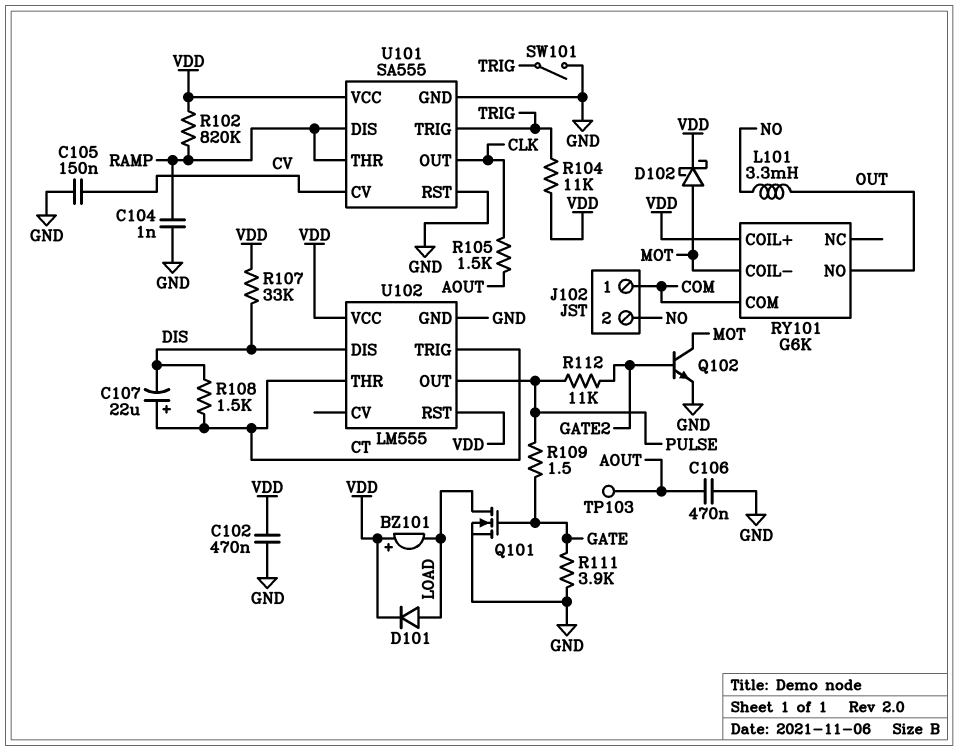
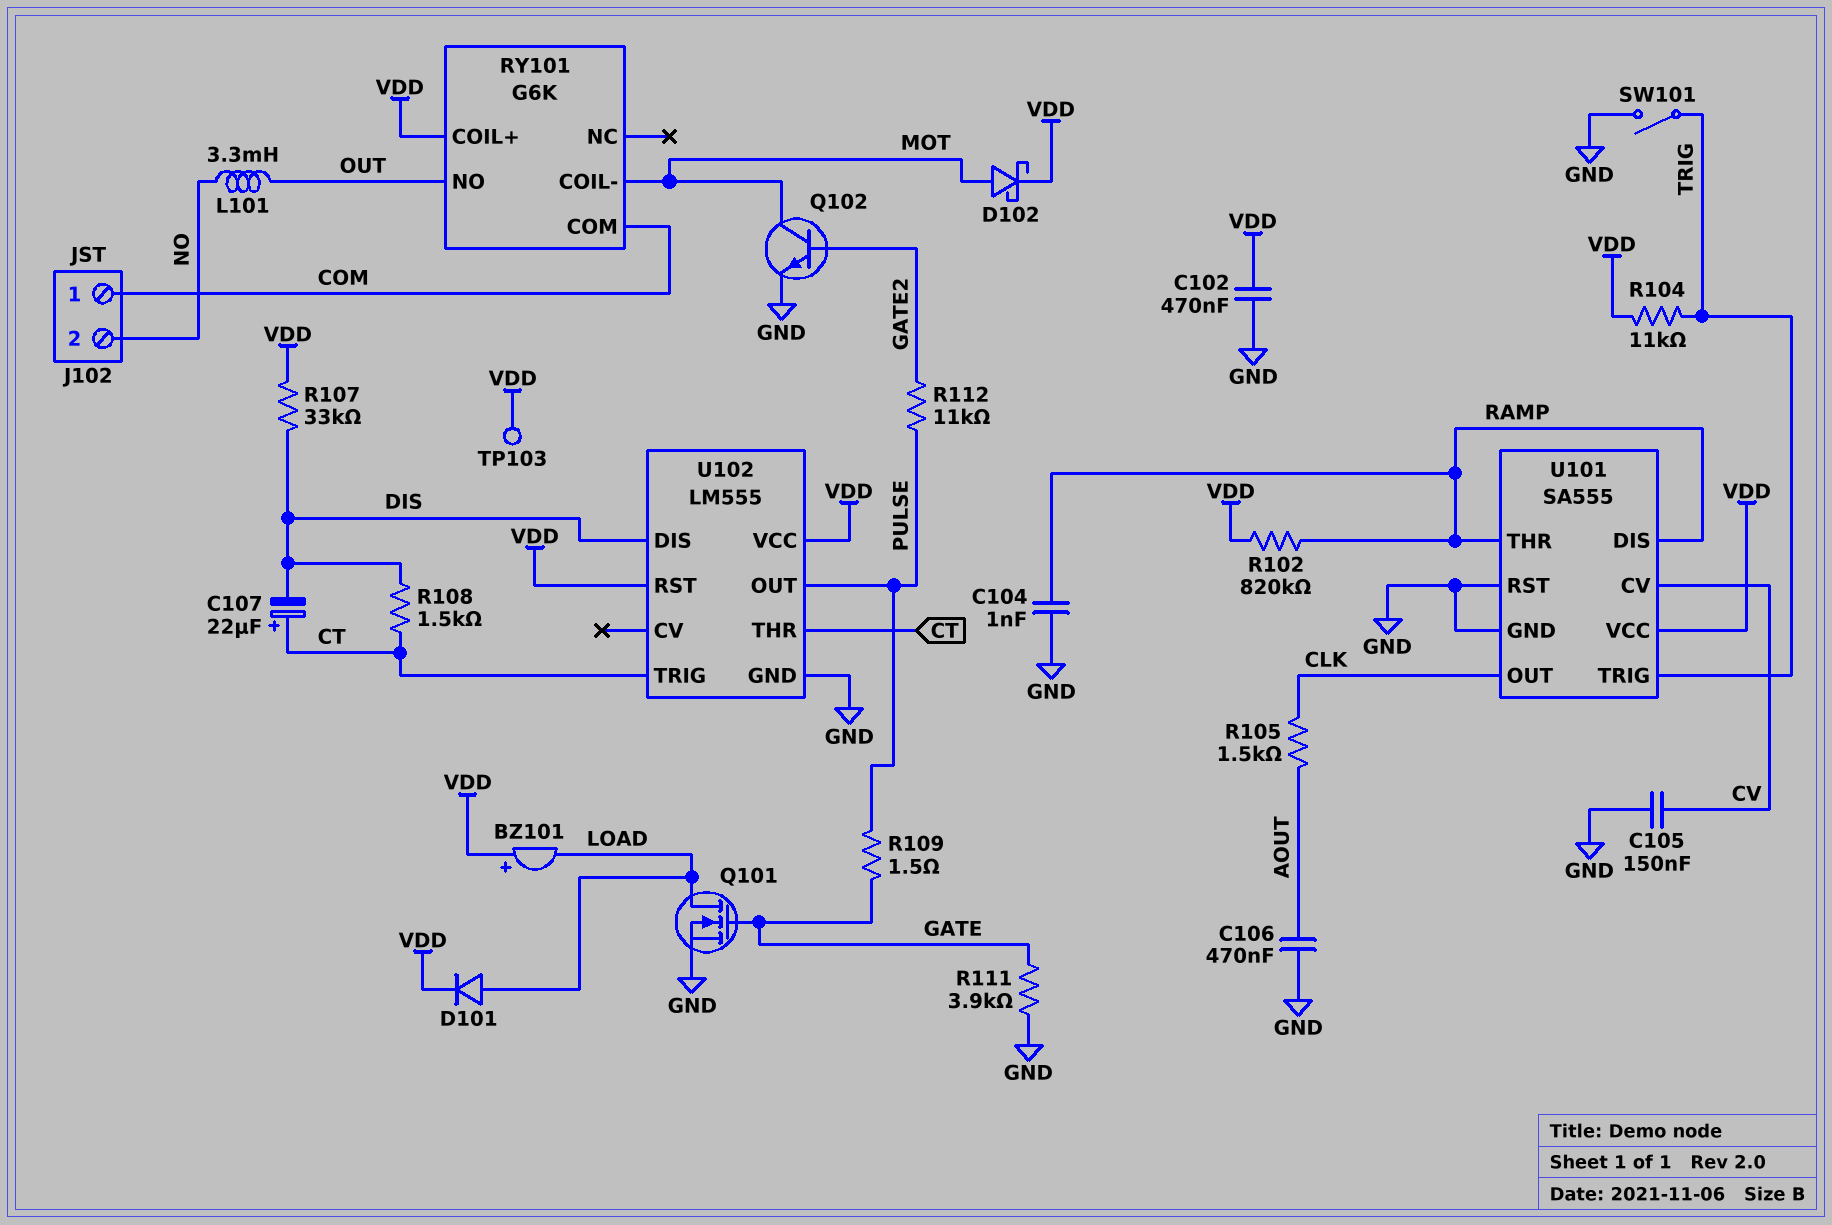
TP103: test point (AOUT) -> test point (VDD)

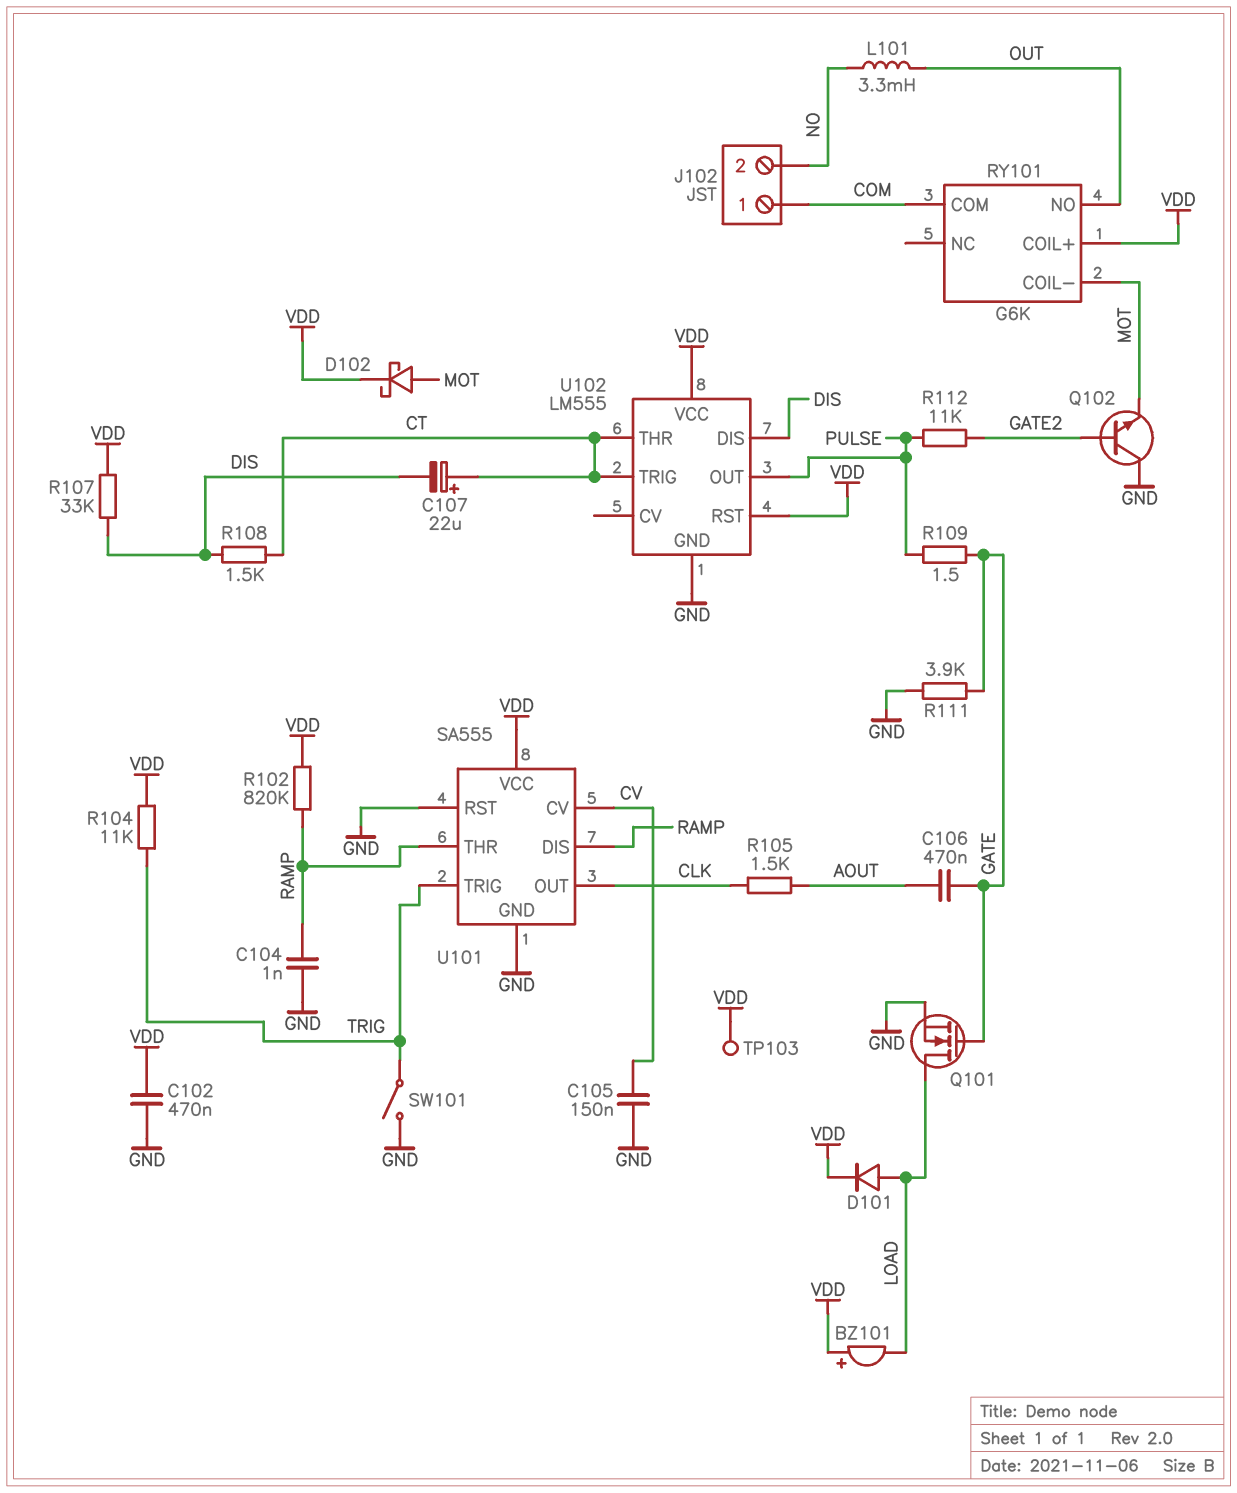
C106: 470nF (AOUT, GND) -> 470nF (AOUT, GATE)
Q102: NPN (B GATE2, C MOT, E GND) -> NPN (B GATE2, C GND, E MOT)

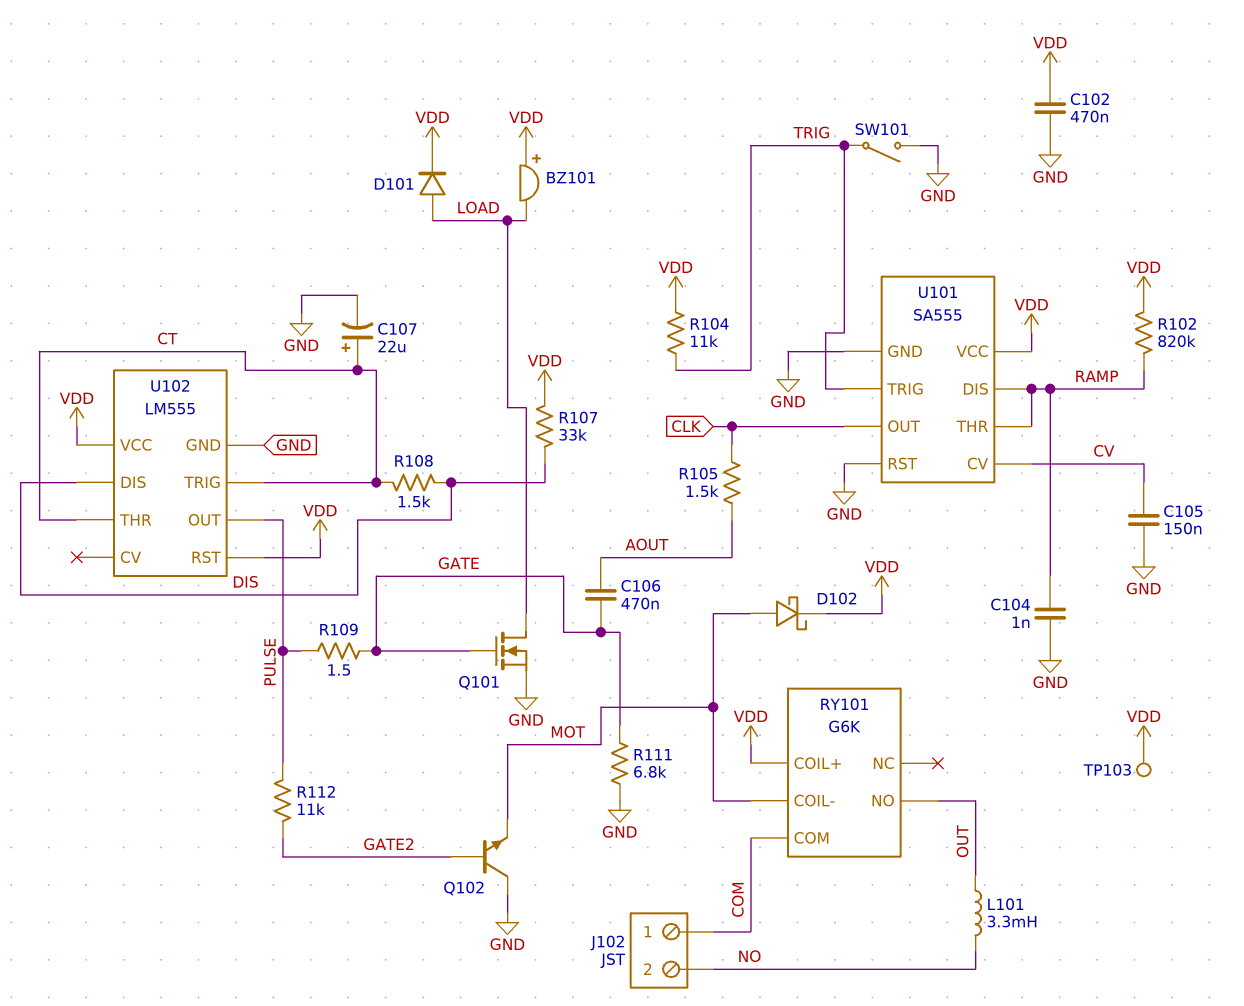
C107: 22uF (plus CT, minus DIS) -> 22uF (plus CT, minus GND)
R111: 3.9k (GATE, GND) -> 6.8k (GATE, GND)

